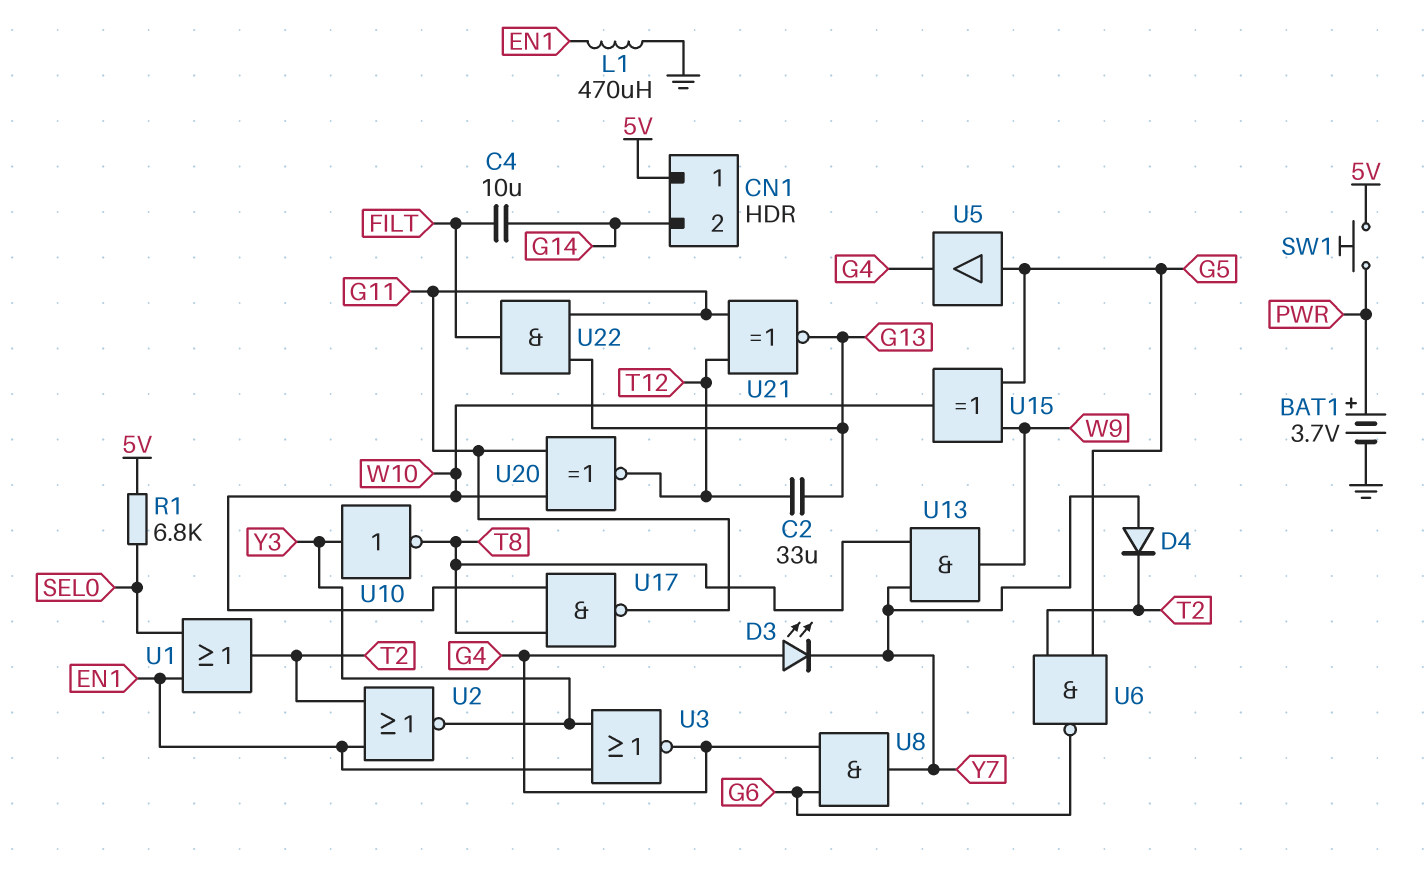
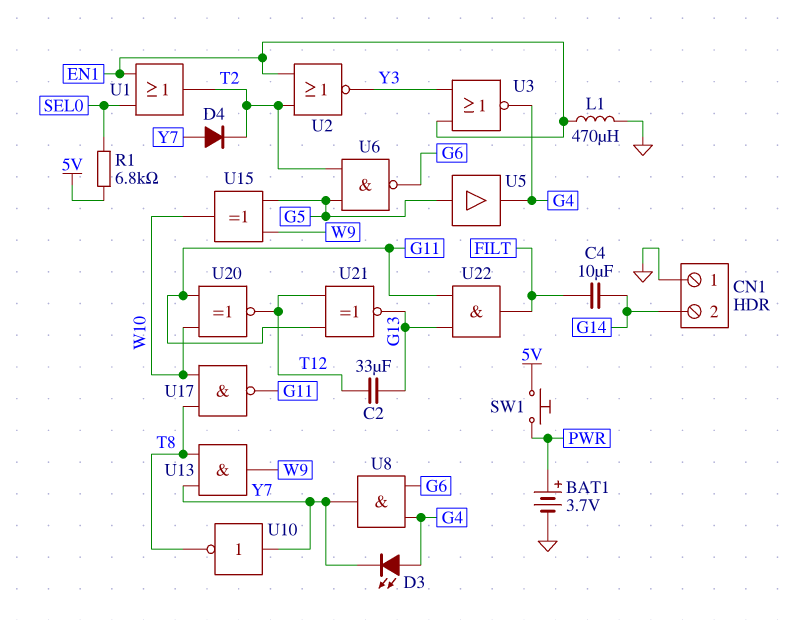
CN1 pin 1: 5V -> GND
U10: NOT (in Y3, out T8) -> NOT (in Y7, out T8)

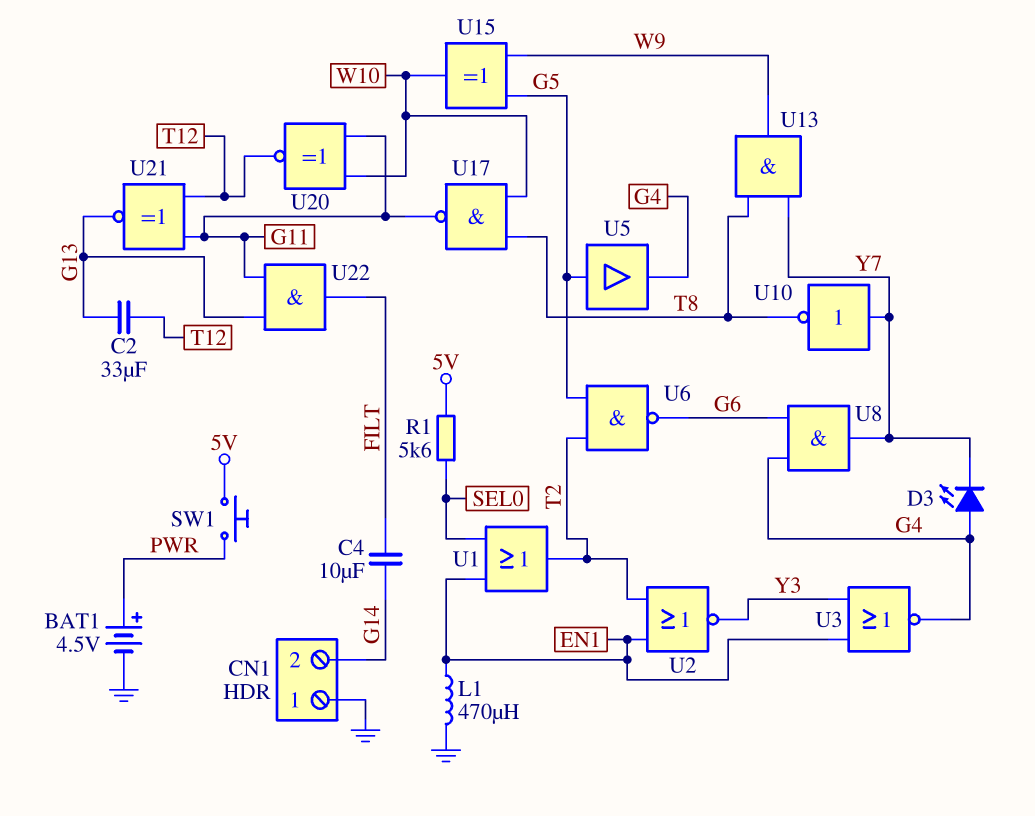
BAT1: 3.7V (plus PWR, minus GND) -> 4.5V (plus PWR, minus GND)
D4: diode (A Y7, K T2) -> none
R1: 6.8k (5V, SEL0) -> 5.6k (5V, SEL0)

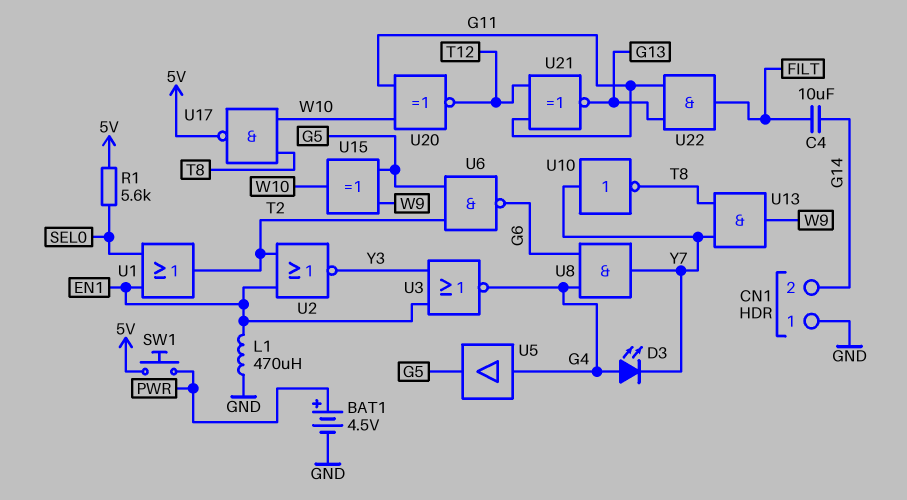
C2: 33uF (G13, T12) -> none
U5: buffer (in G5, out G4) -> buffer (in G4, out G5)
U17: NAND (in T8, in W10, out G11) -> NAND (in T8, in W10, out 5V)

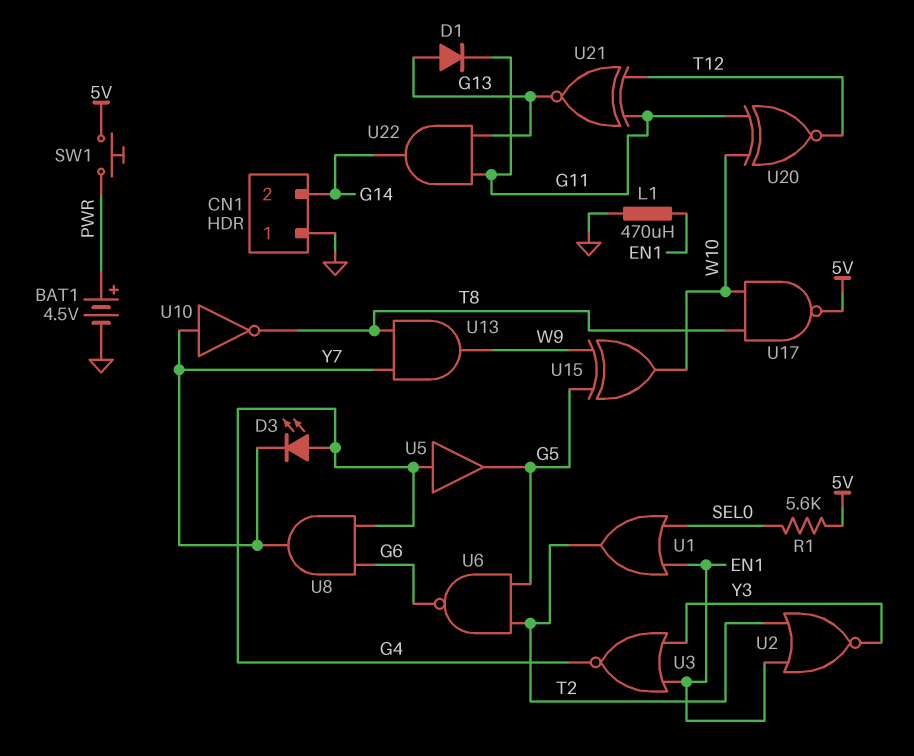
C4: 10uF (FILT, G14) -> none
D1: none -> diode (A G13, K G11)
U22: AND (in G11, in G13, out FILT) -> AND (in G11, in G13, out G14)

